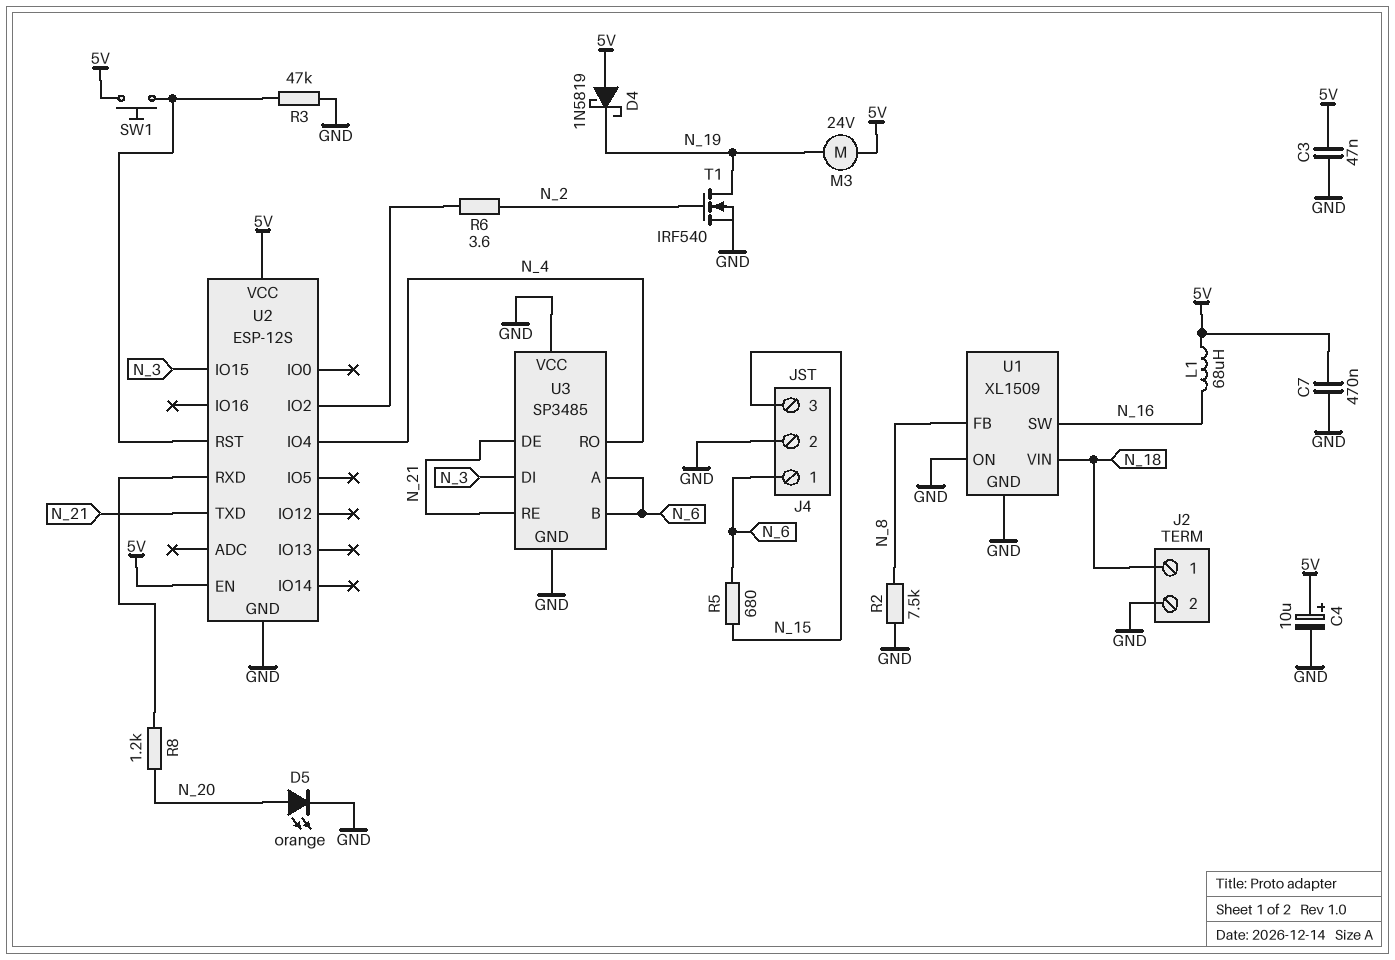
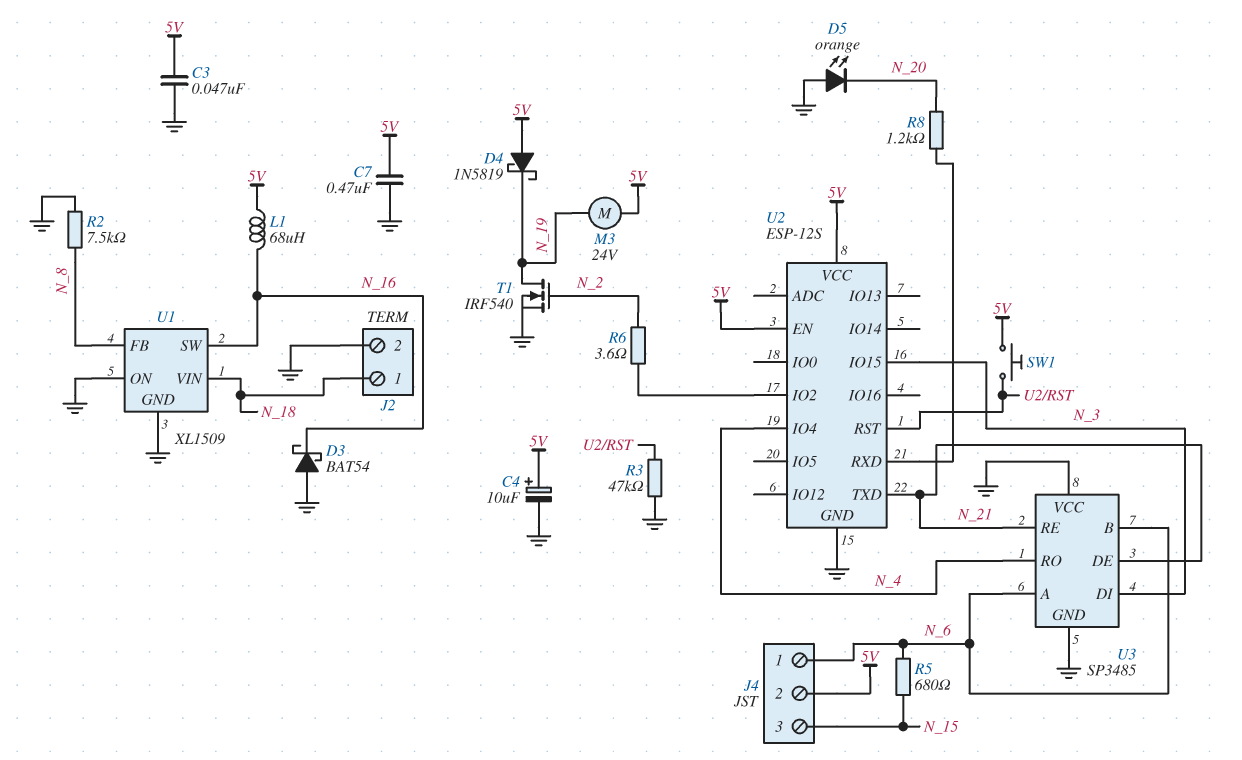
D3: none -> schottky BAT54 (A GND, K N_16)
D5: LED orange (A N_20, K GND) -> LED orange (A GND, K N_20)
J4 pin 2: GND -> 5V

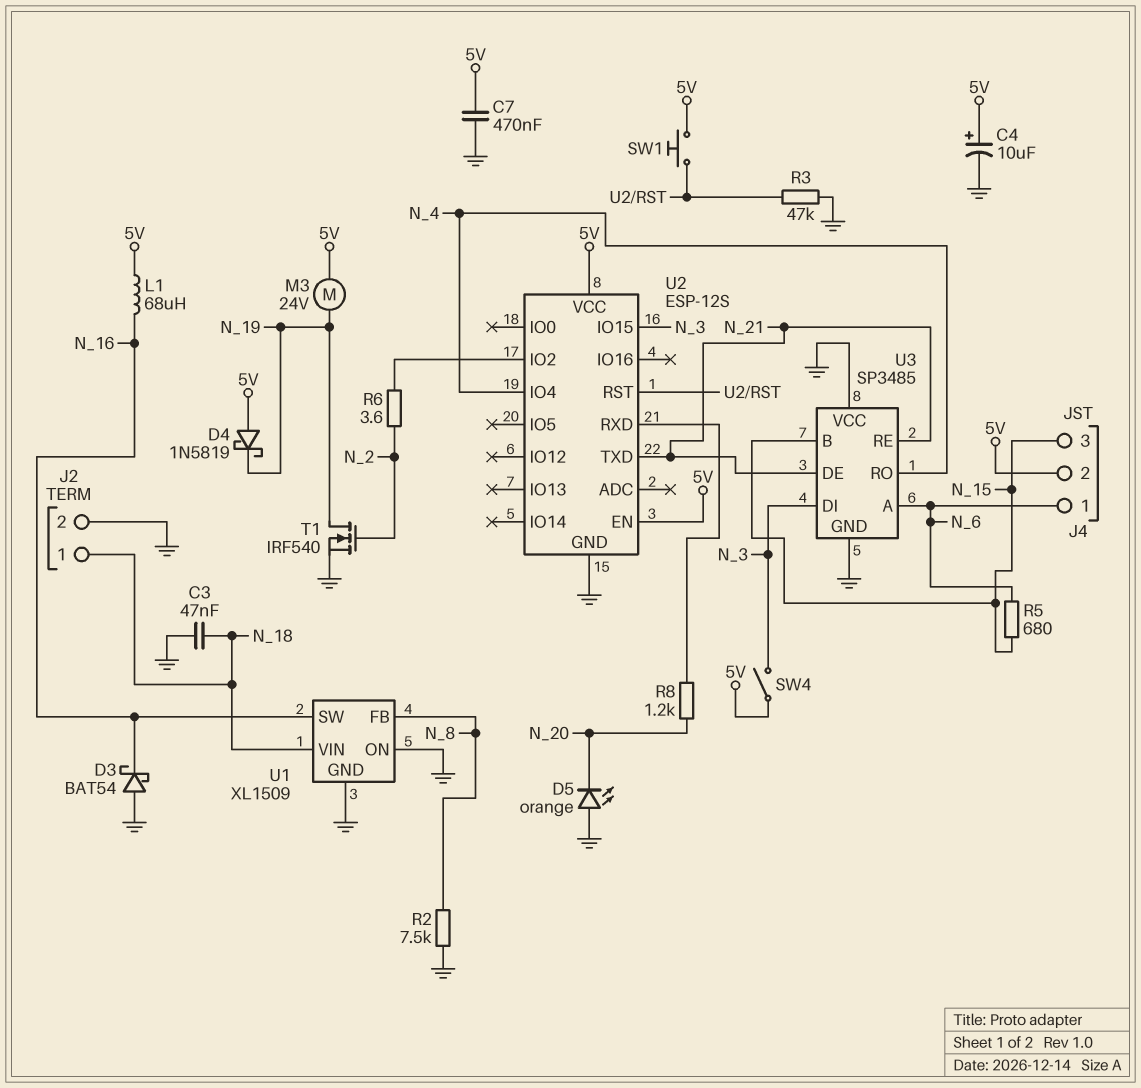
C3: 47nF (5V, GND) -> 47nF (GND, N_18)
SW4: none -> switch (5V, N_3)
U3 pin B: N_6 -> N_15

